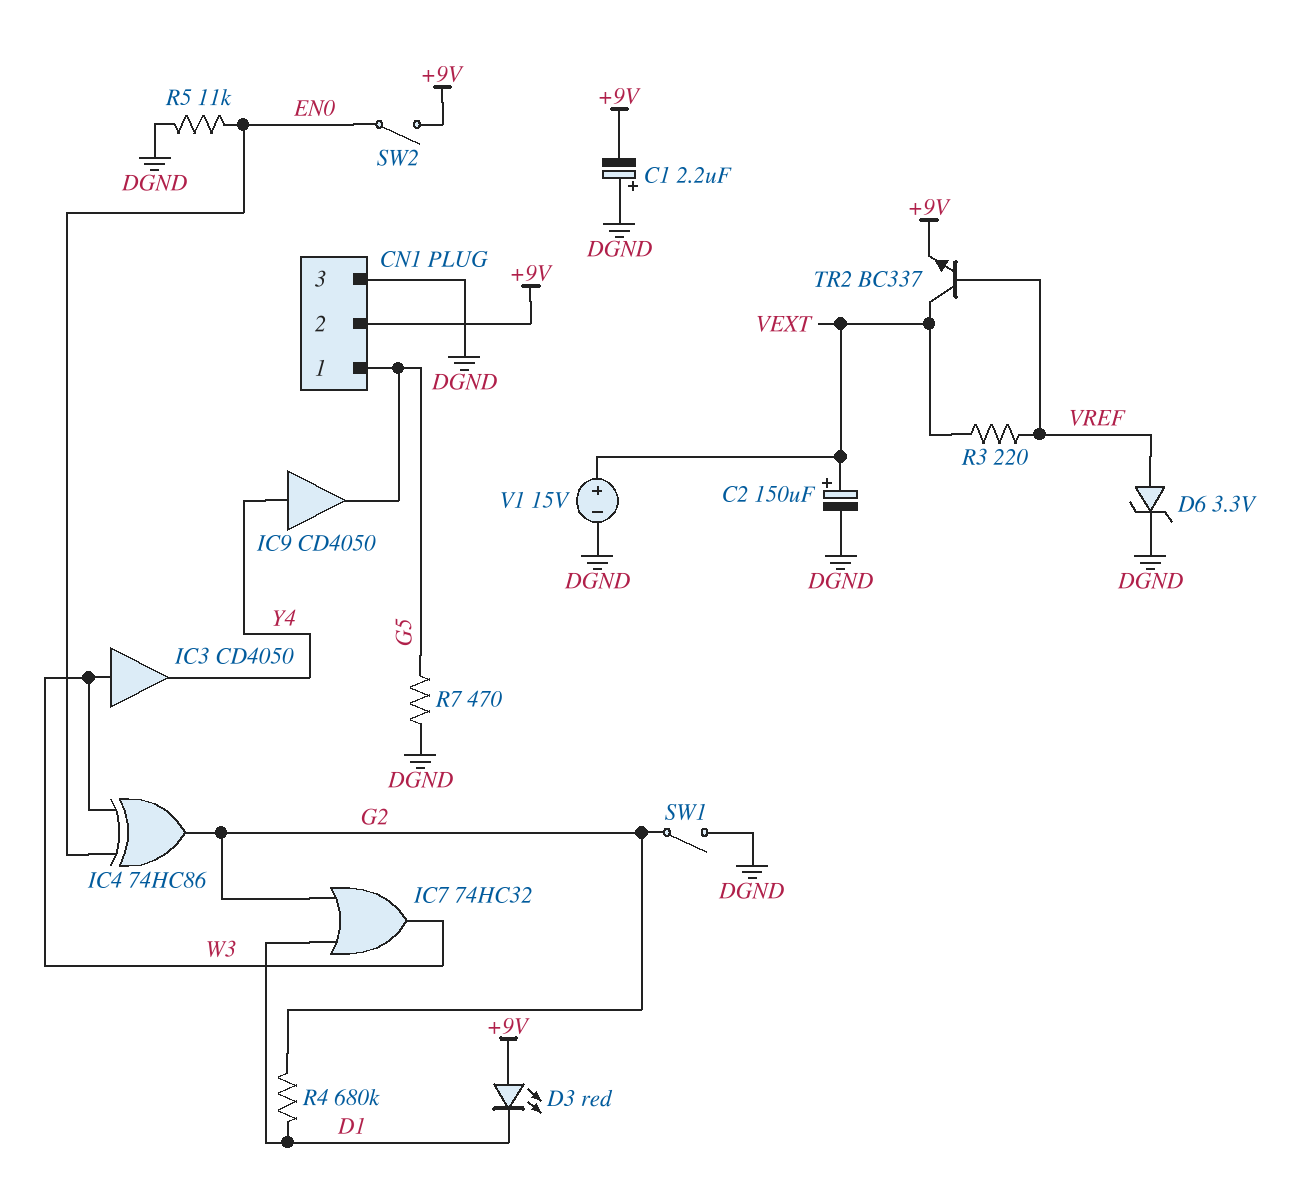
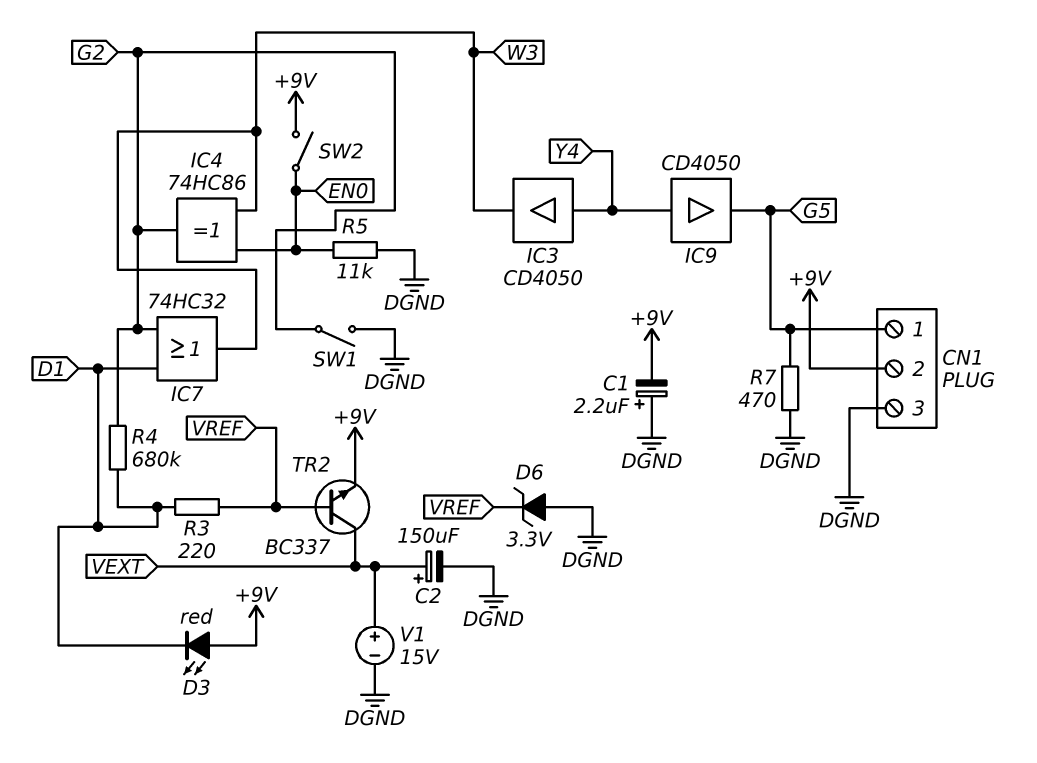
D6: zener 3.3V (A VREF, K DGND) -> zener 3.3V (A DGND, K VREF)
IC3: buffer CD4050 (in W3, out Y4) -> buffer CD4050 (in Y4, out W3)
R3: 220 (VEXT, VREF) -> 220 (D1, VREF)

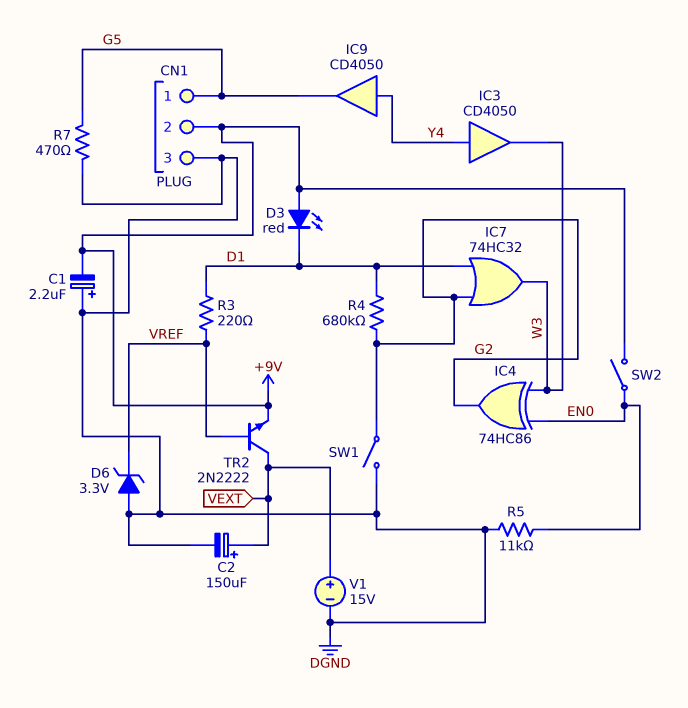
TR2: NPN BC337 (B VREF, C VEXT, E +9V) -> NPN 2N2222 (B VREF, C VEXT, E +9V)

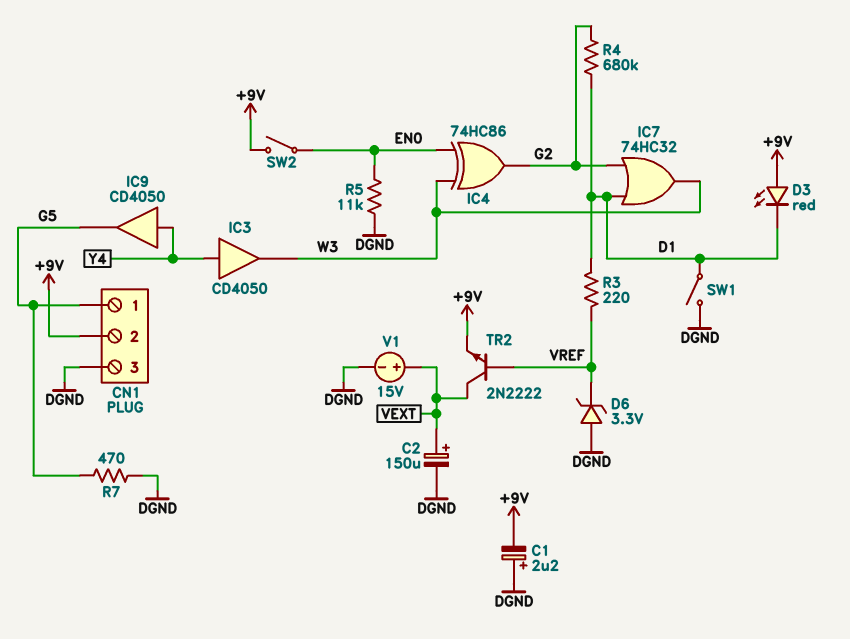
SW1: switch (DGND, G2) -> switch (D1, DGND)

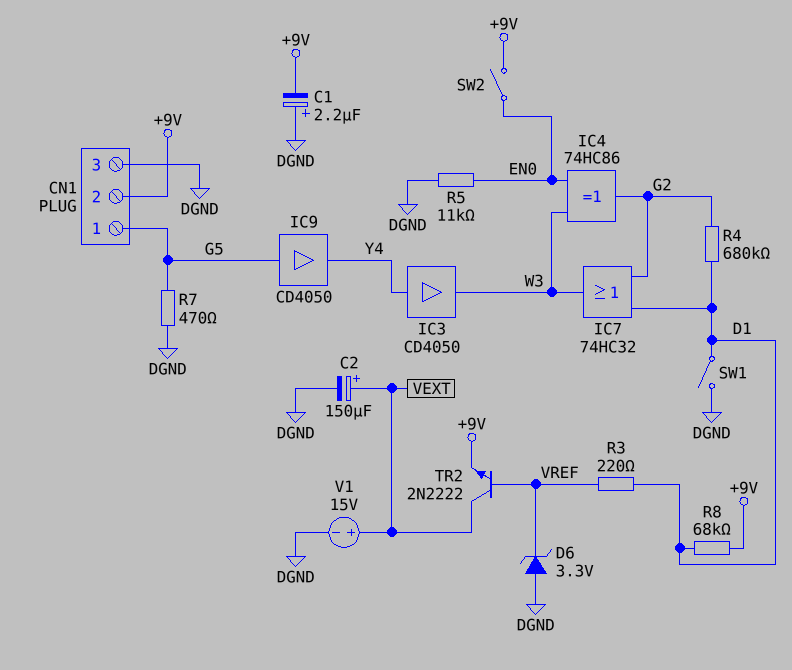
D3: LED red (A +9V, K D1) -> none
IC9: buffer CD4050 (in Y4, out G5) -> buffer CD4050 (in G5, out Y4)
R8: none -> 68k (+9V, D1)

